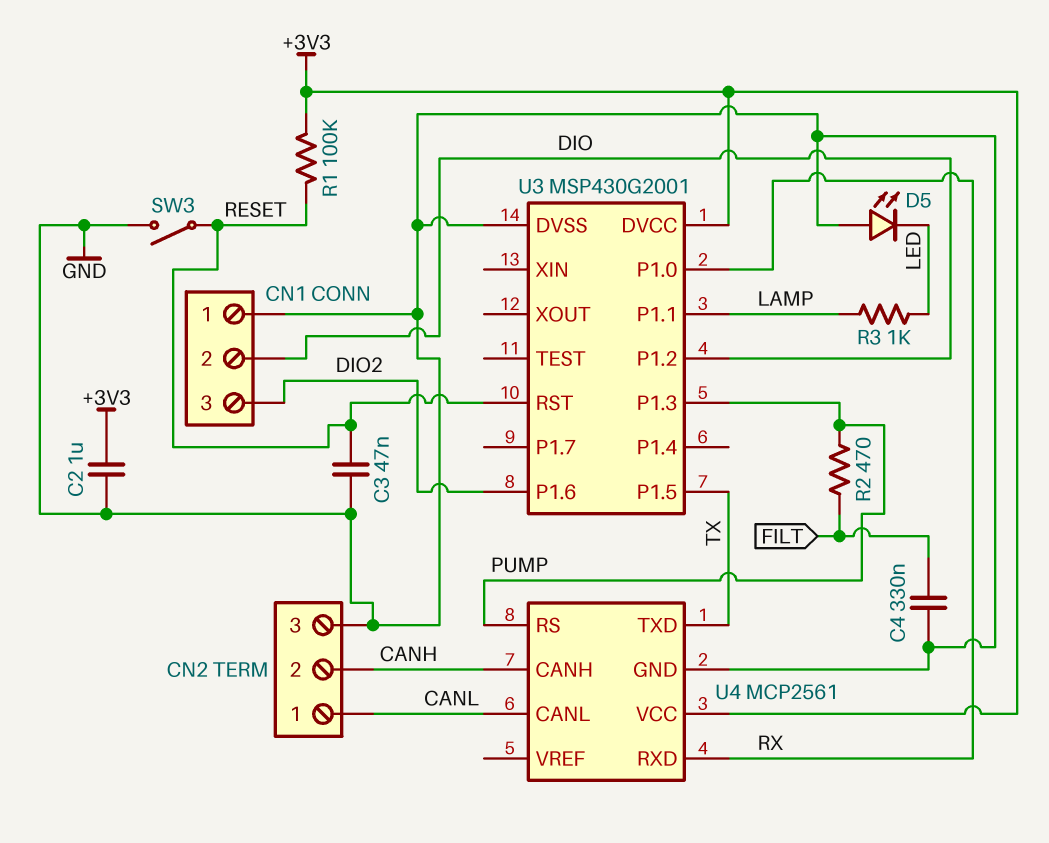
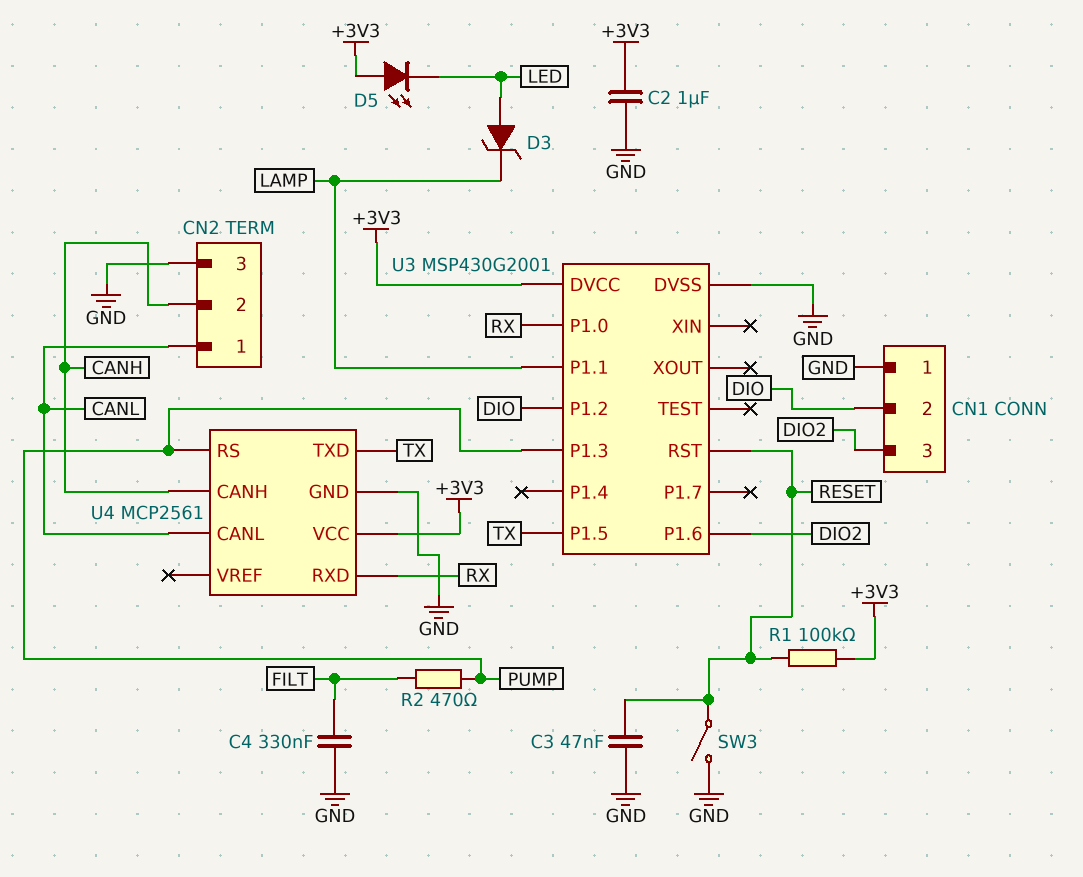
D3: none -> zener (A LED, K LAMP)
D5: LED (A GND, K LED) -> LED (A +3V3, K LED)
R3: 1k (LAMP, LED) -> none

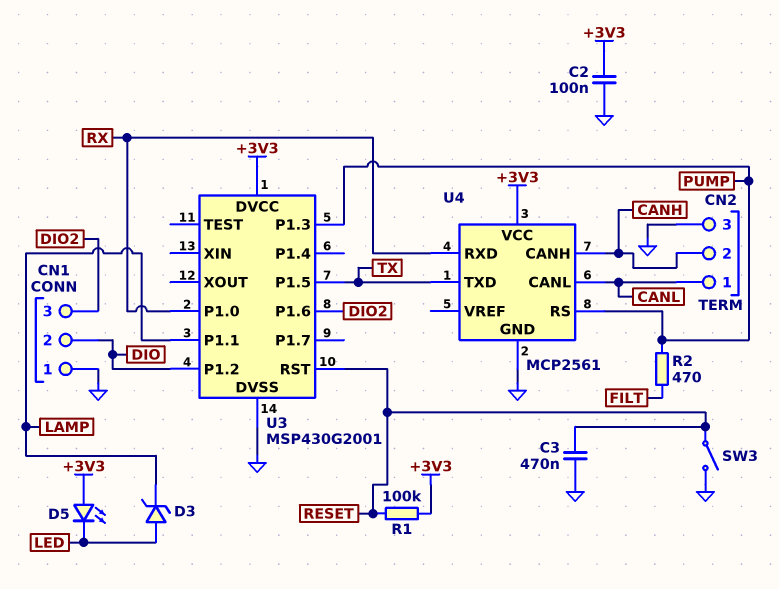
C2: 1uF (+3V3, GND) -> 100nF (+3V3, GND)
C3: 47nF (GND, RESET) -> 470nF (GND, RESET)
C4: 330nF (FILT, GND) -> none

